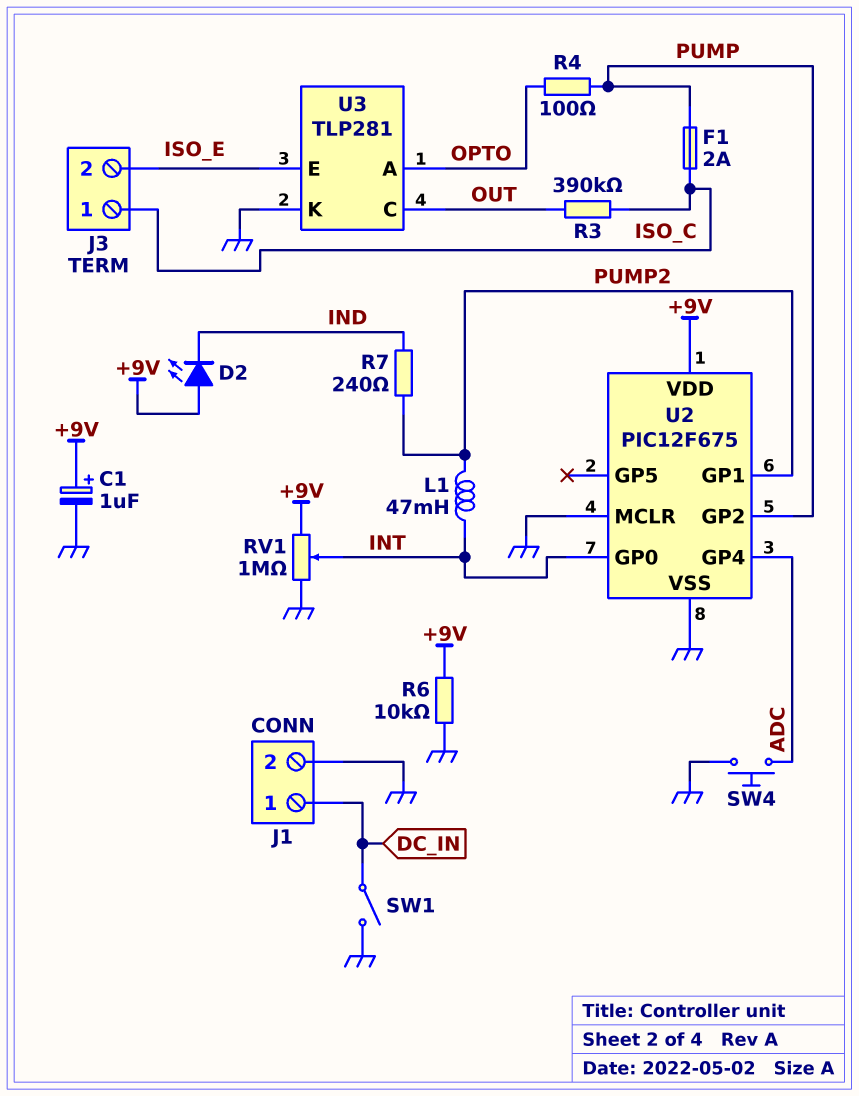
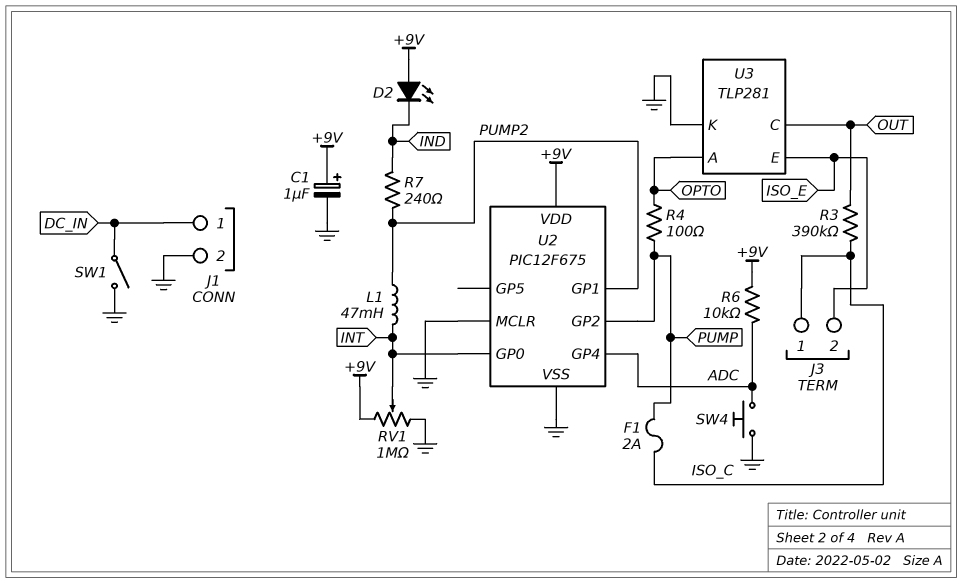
R6: 10k (+9V, GND) -> 10k (+9V, ADC)

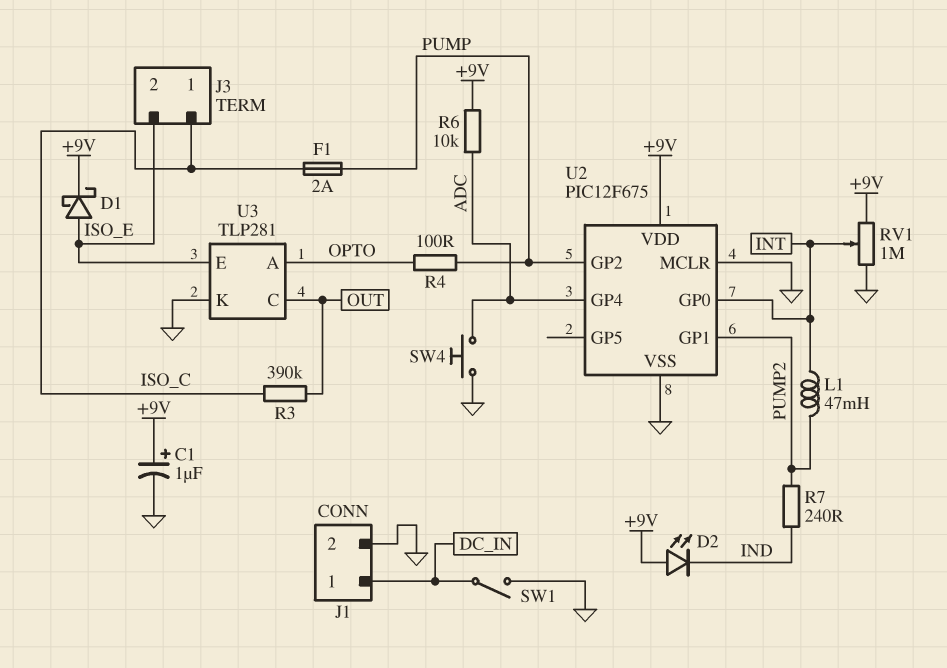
D1: none -> schottky (A ISO_E, K +9V)

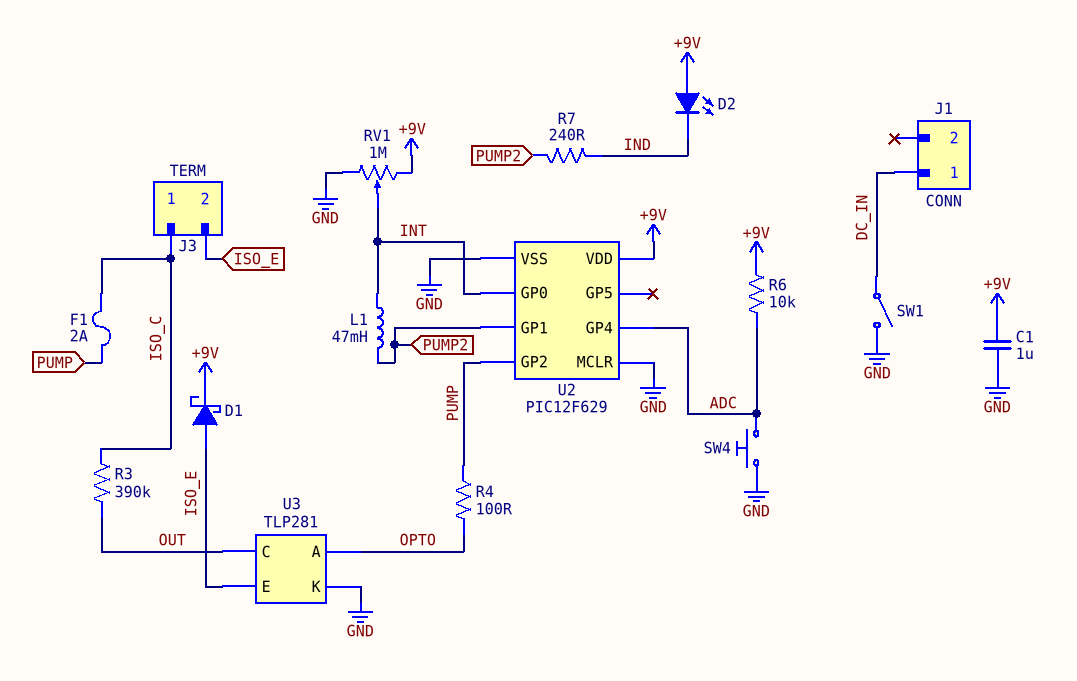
C1: 1uF (plus +9V, minus GND) -> 1uF (+9V, GND)
J1 pin 2: GND -> none
U2: PIC12F675 -> PIC12F629

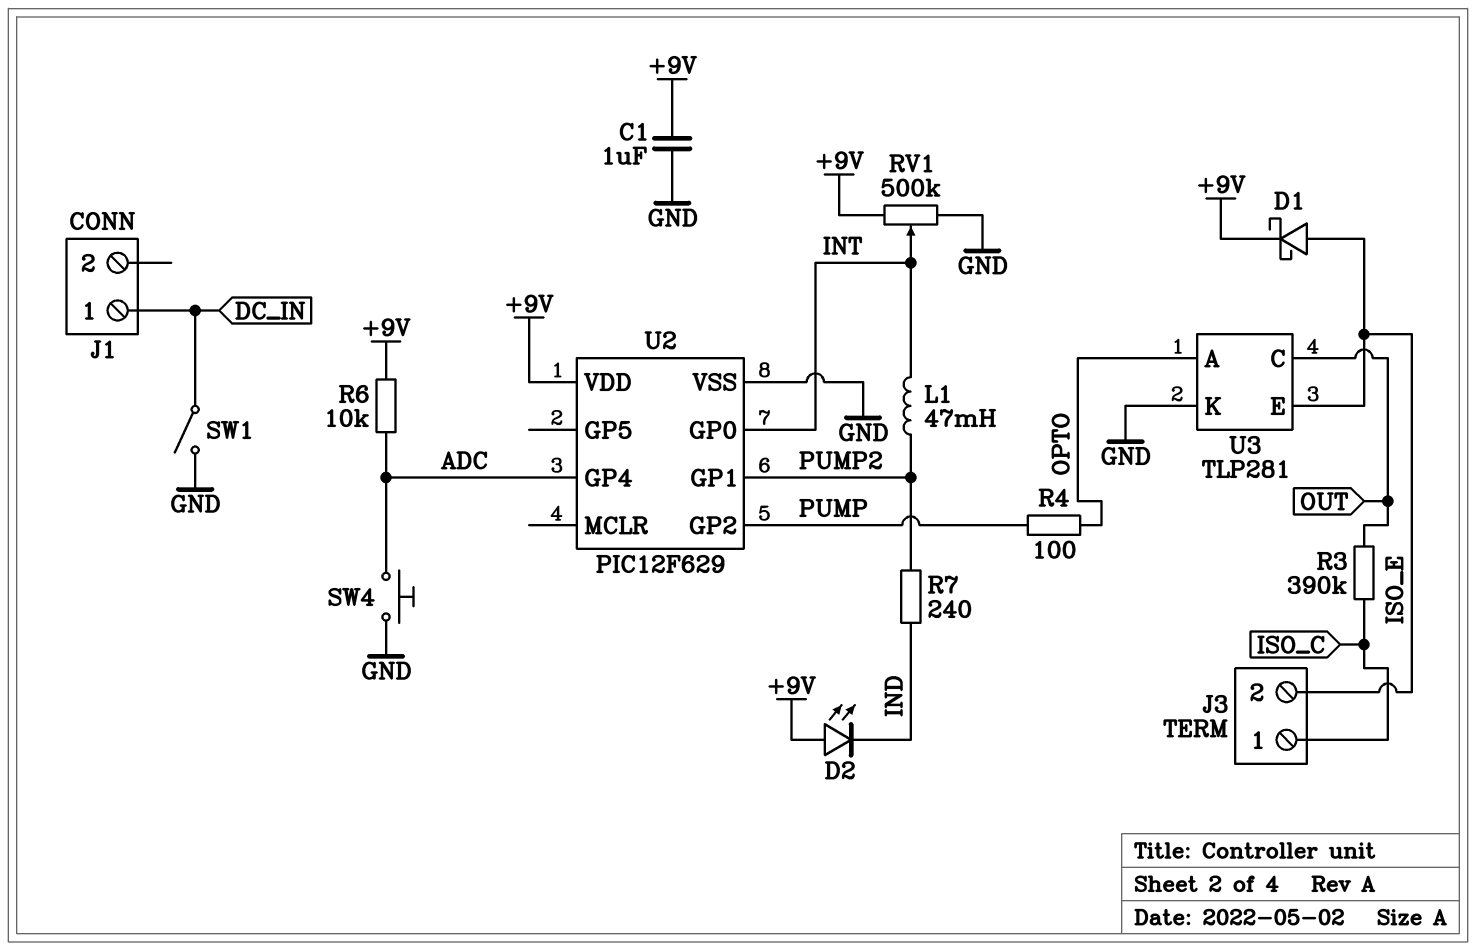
F1: 2A (ISO_C, PUMP) -> none
RV1: 1M (+9V, GND, wiper INT) -> 500k (+9V, GND, wiper INT)
U2 pin MCLR: GND -> none

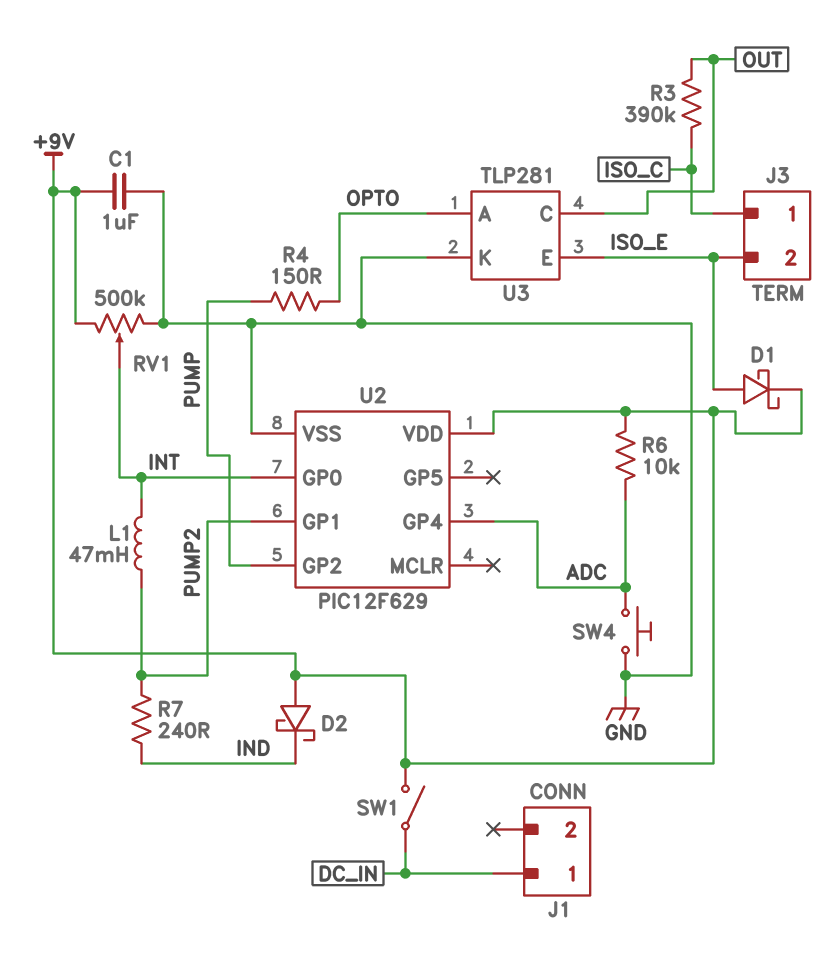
D2: LED (A +9V, K IND) -> schottky (A +9V, K IND)
R4: 100 (OPTO, PUMP) -> 150 (OPTO, PUMP)
SW1: switch (DC_IN, GND) -> switch (+9V, DC_IN)

